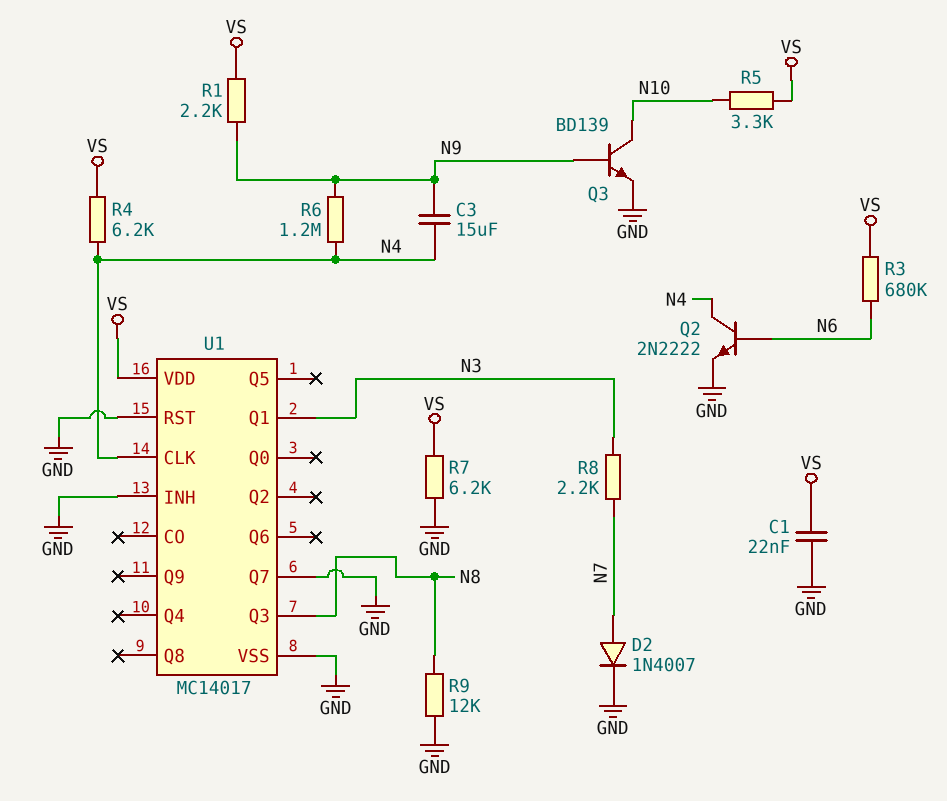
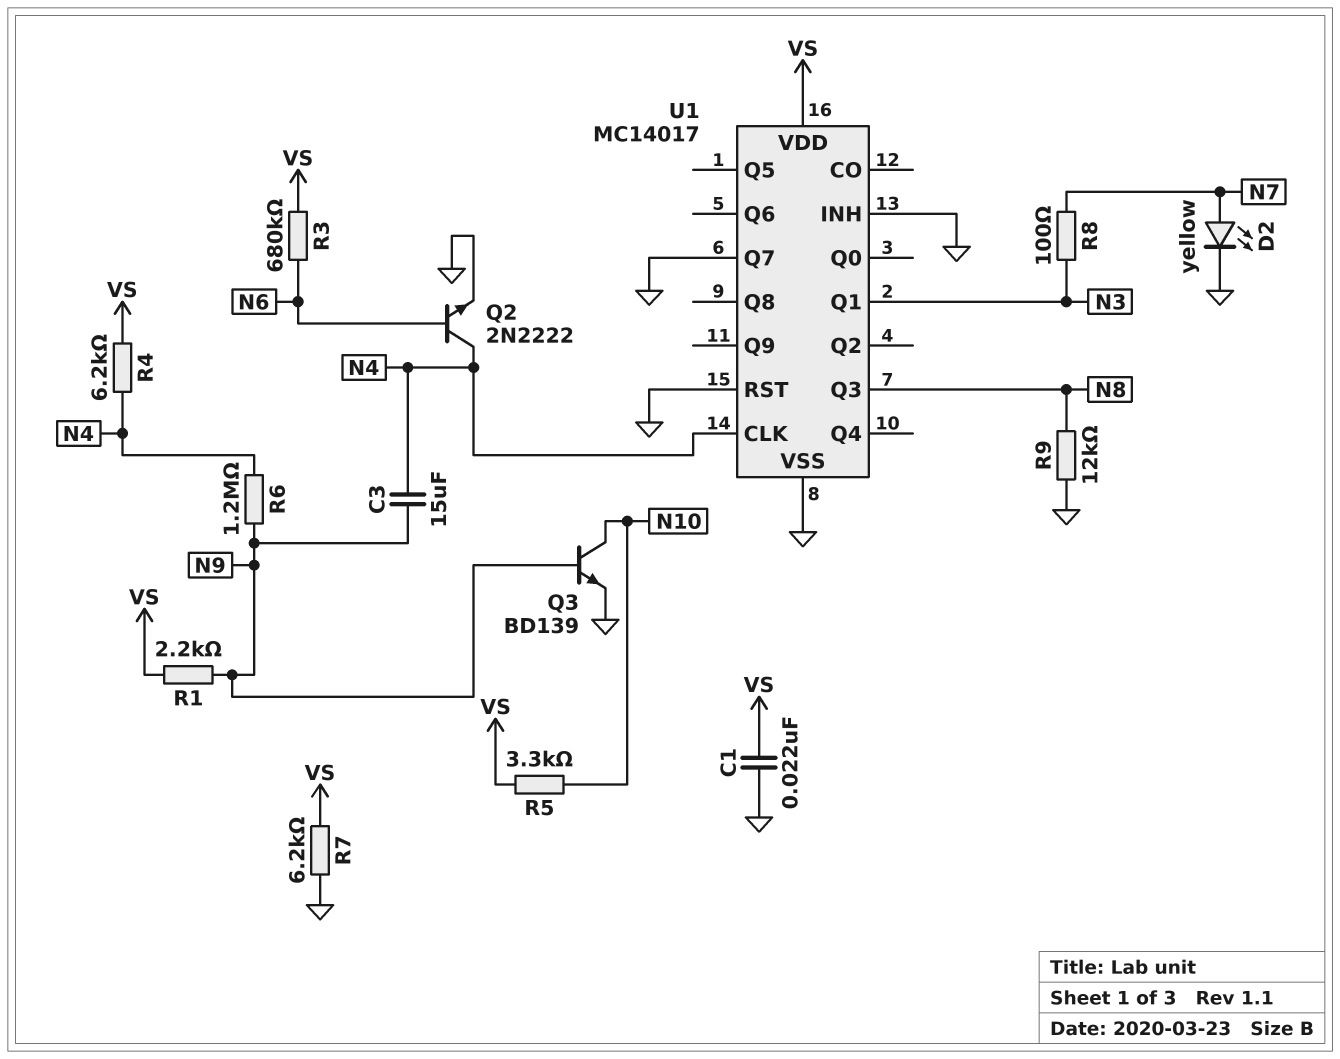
D2: diode 1N4007 (A N7, K GND) -> LED yellow (A N7, K GND)
R8: 2.2k (N3, N7) -> 100 (N3, N7)

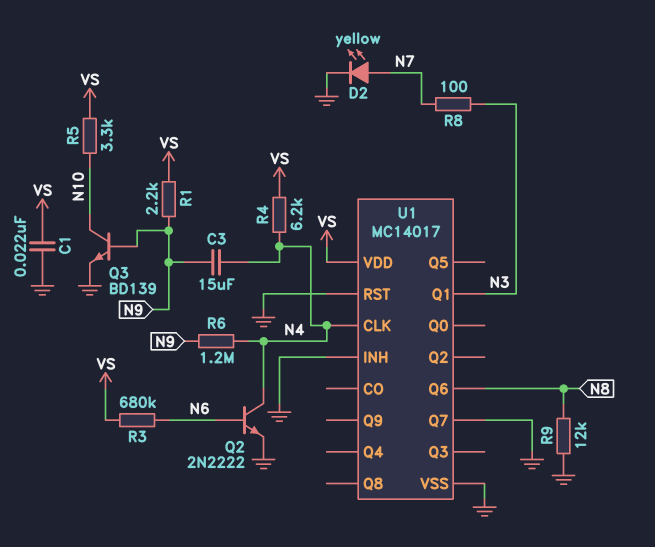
R7: 6.2k (GND, VS) -> none
U1 pin Q3: N8 -> none
U1 pin Q6: none -> N8

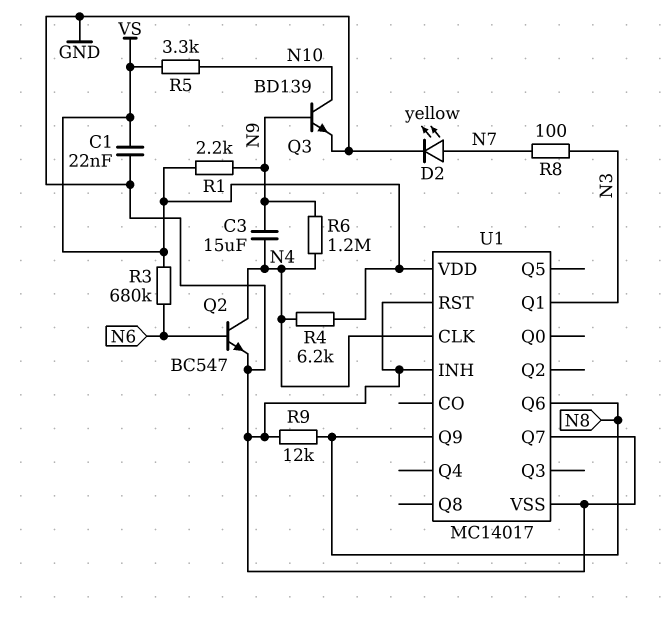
Q2: NPN 2N2222 (B N6, C N4, E GND) -> NPN BC547 (B N6, C N4, E GND)
U1 pin Q9: none -> N8

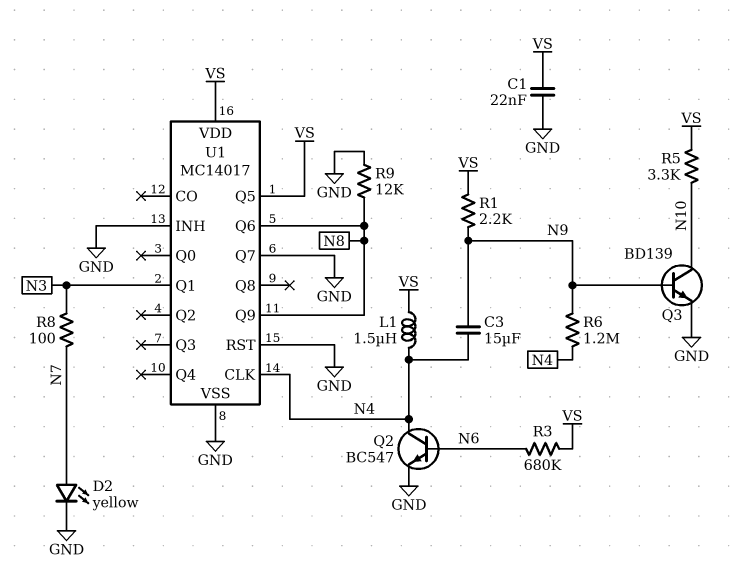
L1: none -> 1.5uH (N4, VS)
R4: 6.2k (N4, VS) -> none
U1 pin Q5: none -> VS

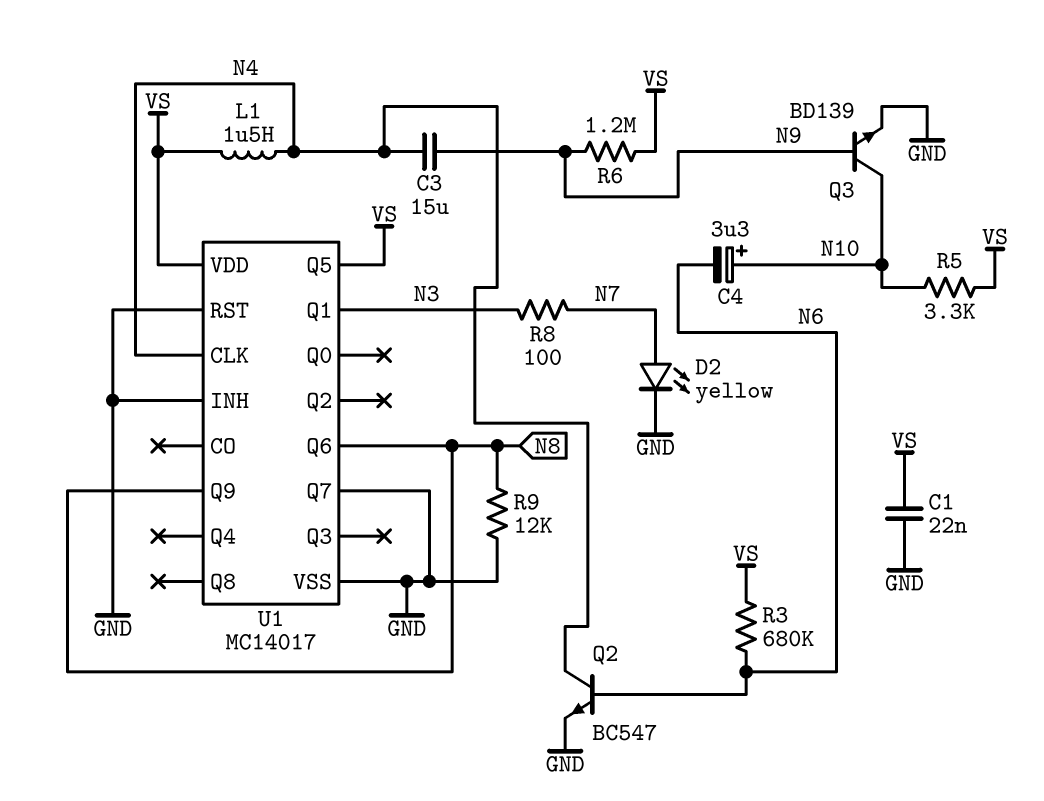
C4: none -> 3.3uF (plus N10, minus N6)
R1: 2.2k (N9, VS) -> none
R6: 1.2M (N4, N9) -> 1.2M (N9, VS)

